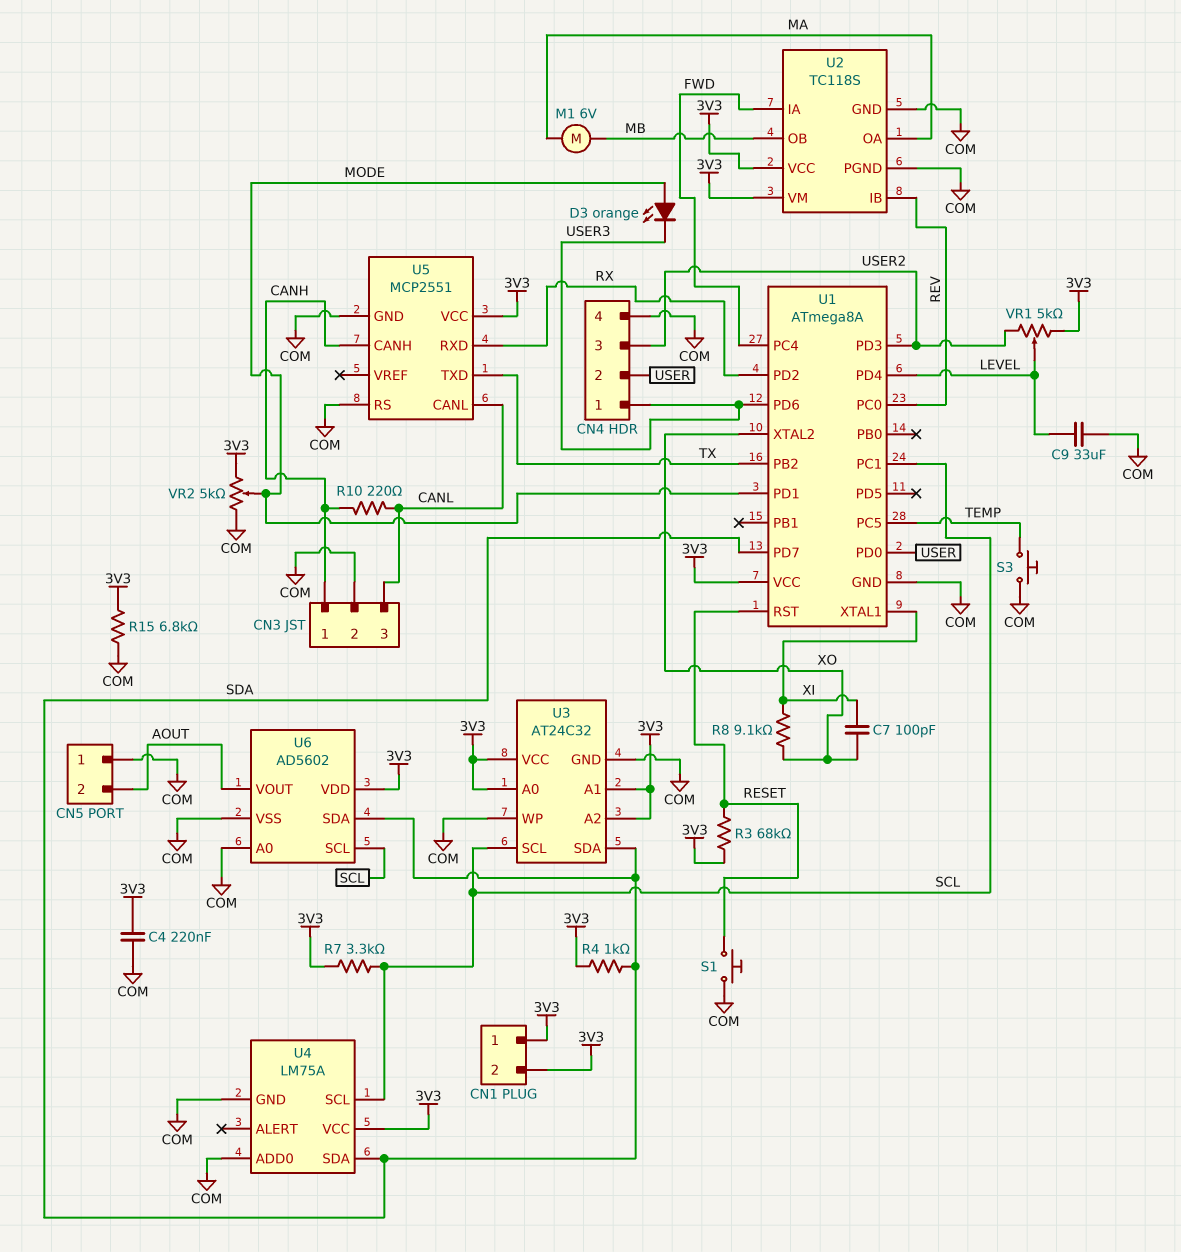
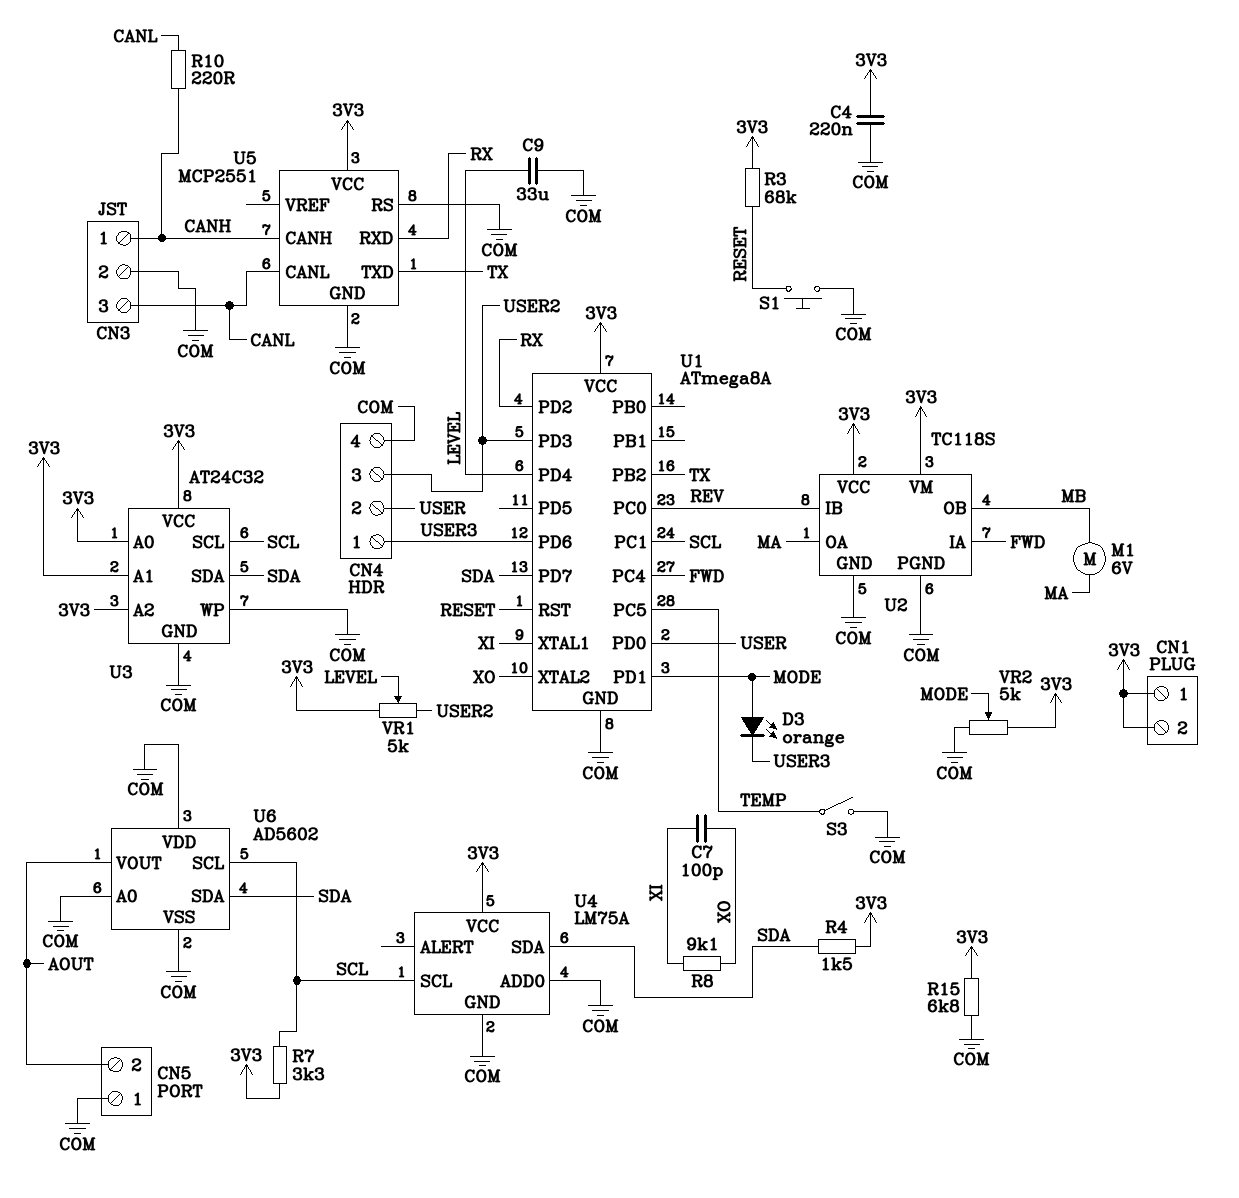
R4: 1k (3V3, SDA) -> 1.5k (3V3, SDA)
S3: button (COM, TEMP) -> switch (COM, TEMP)
U6 pin VDD: 3V3 -> COM

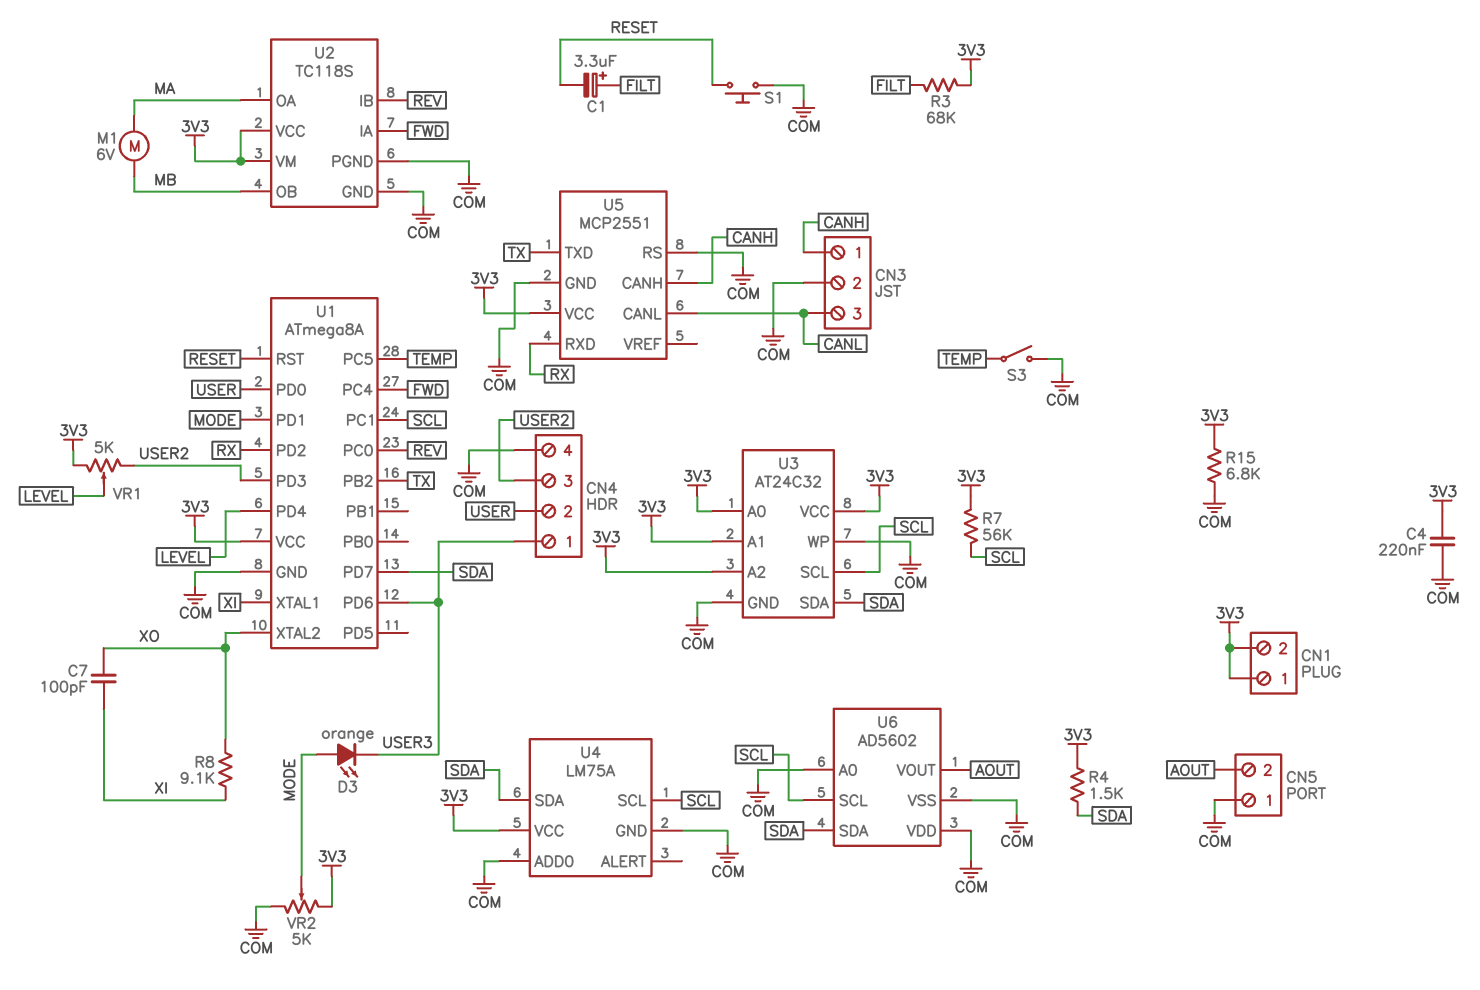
C1: none -> 3.3uF (plus FILT, minus RESET)
C9: 33uF (COM, LEVEL) -> none
R3: 68k (3V3, RESET) -> 68k (3V3, FILT)
R7: 3.3k (3V3, SCL) -> 56k (3V3, SCL)
R10: 220 (CANH, CANL) -> none

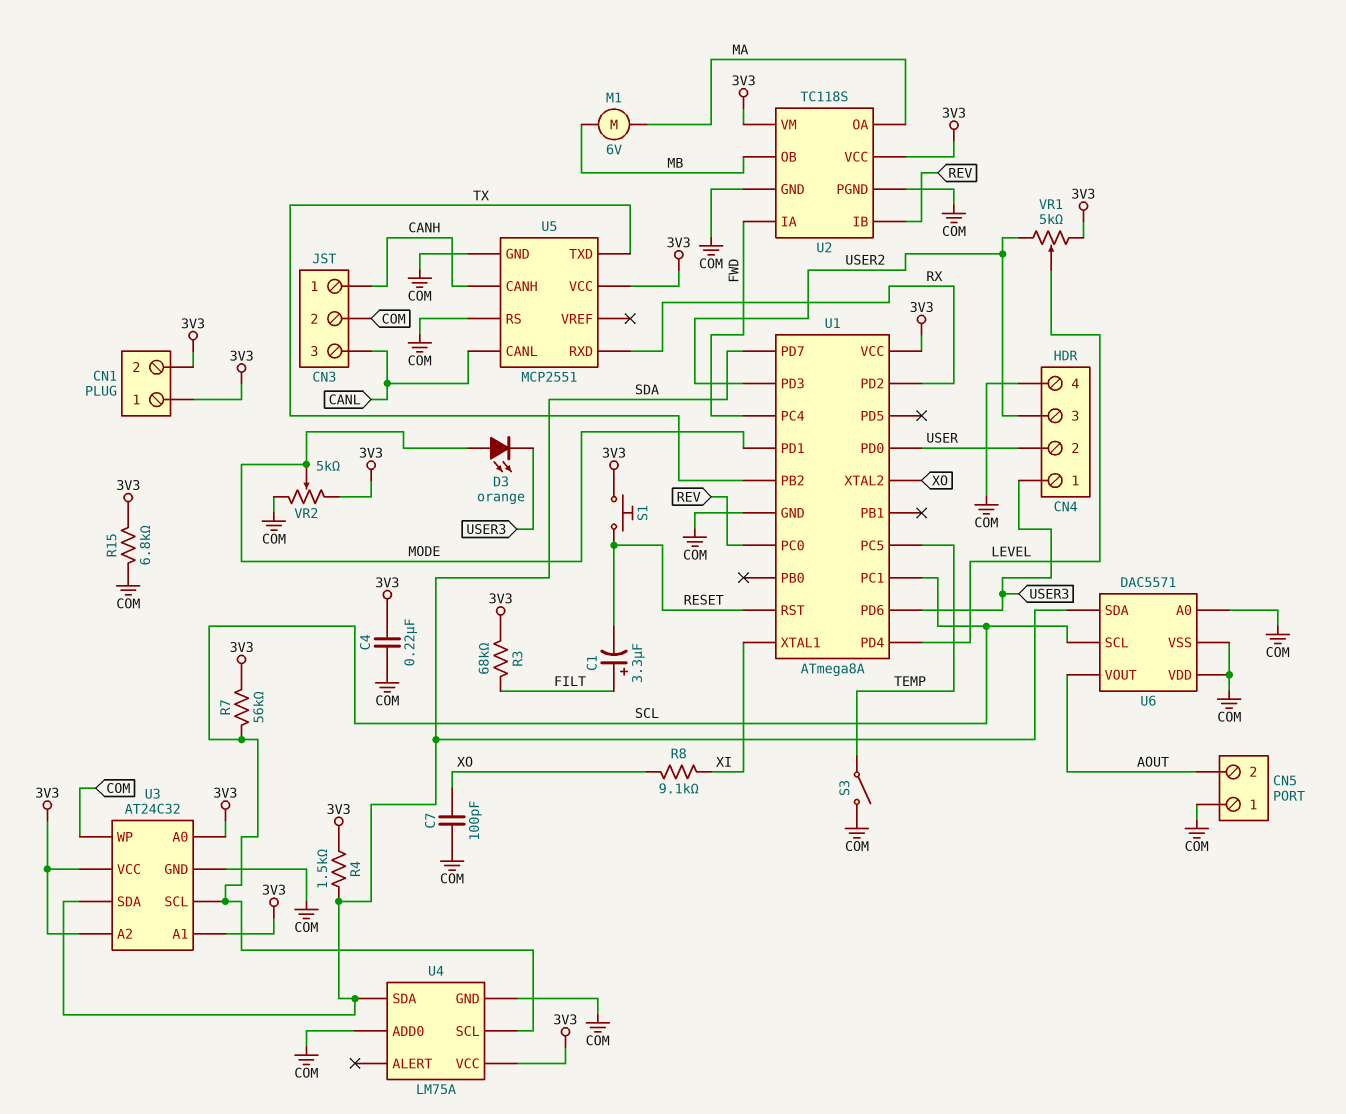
C7: 100pF (XI, XO) -> 100pF (COM, XO)
S1: button (COM, RESET) -> button (3V3, RESET)
U6: AD5602 -> DAC5571

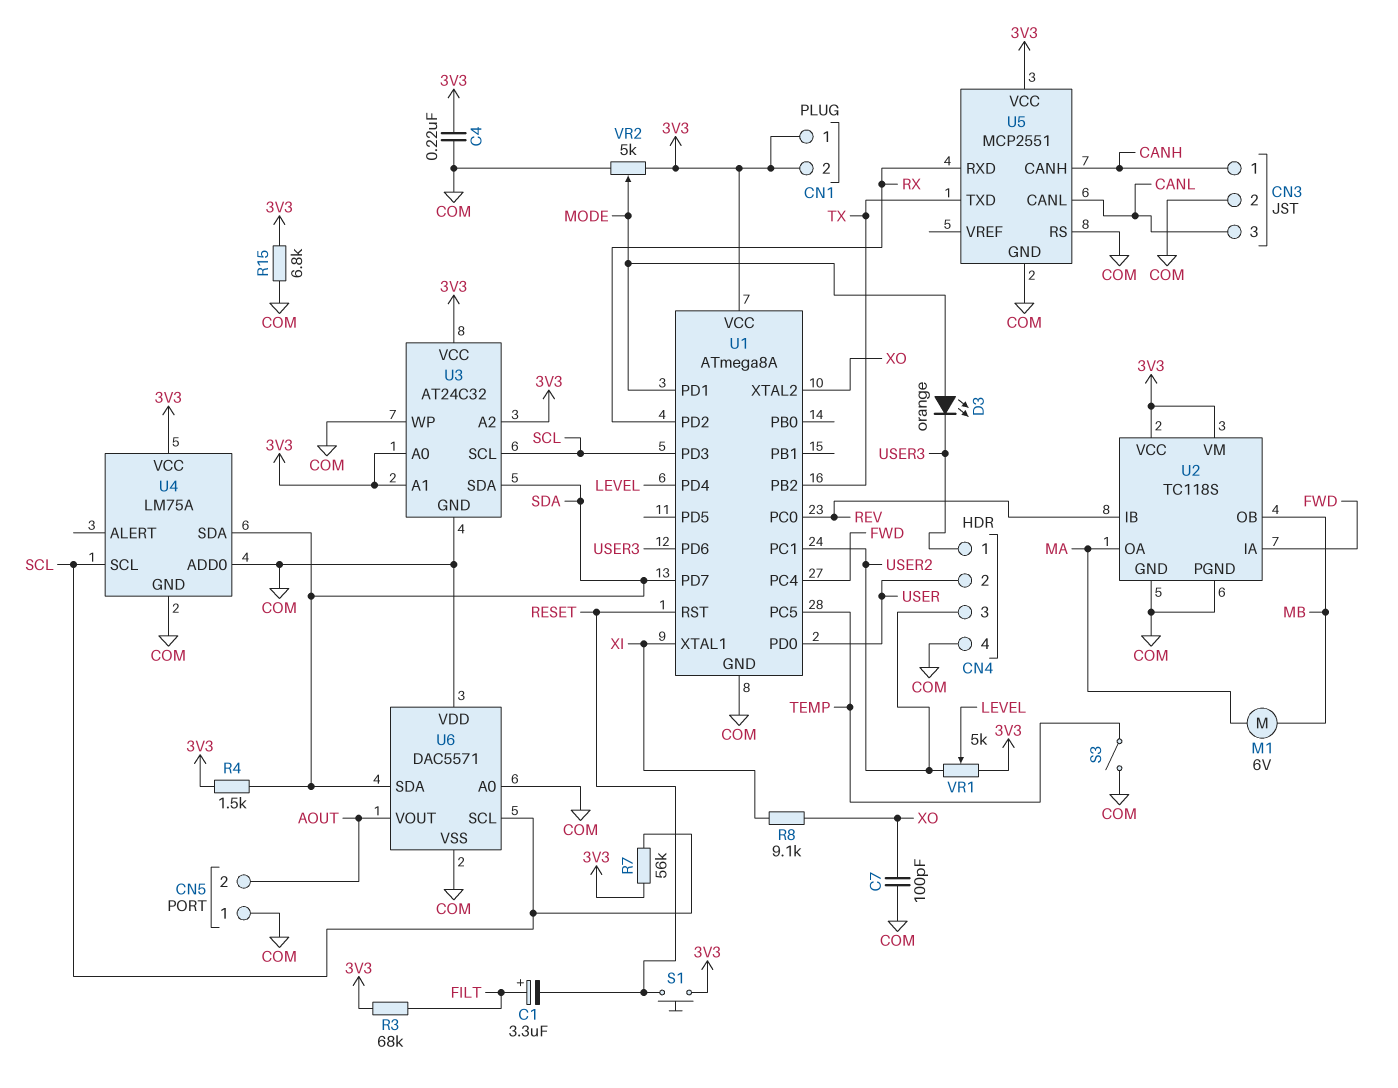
U1 pin PC1: SCL -> USER2
U1 pin PD3: USER2 -> SCL

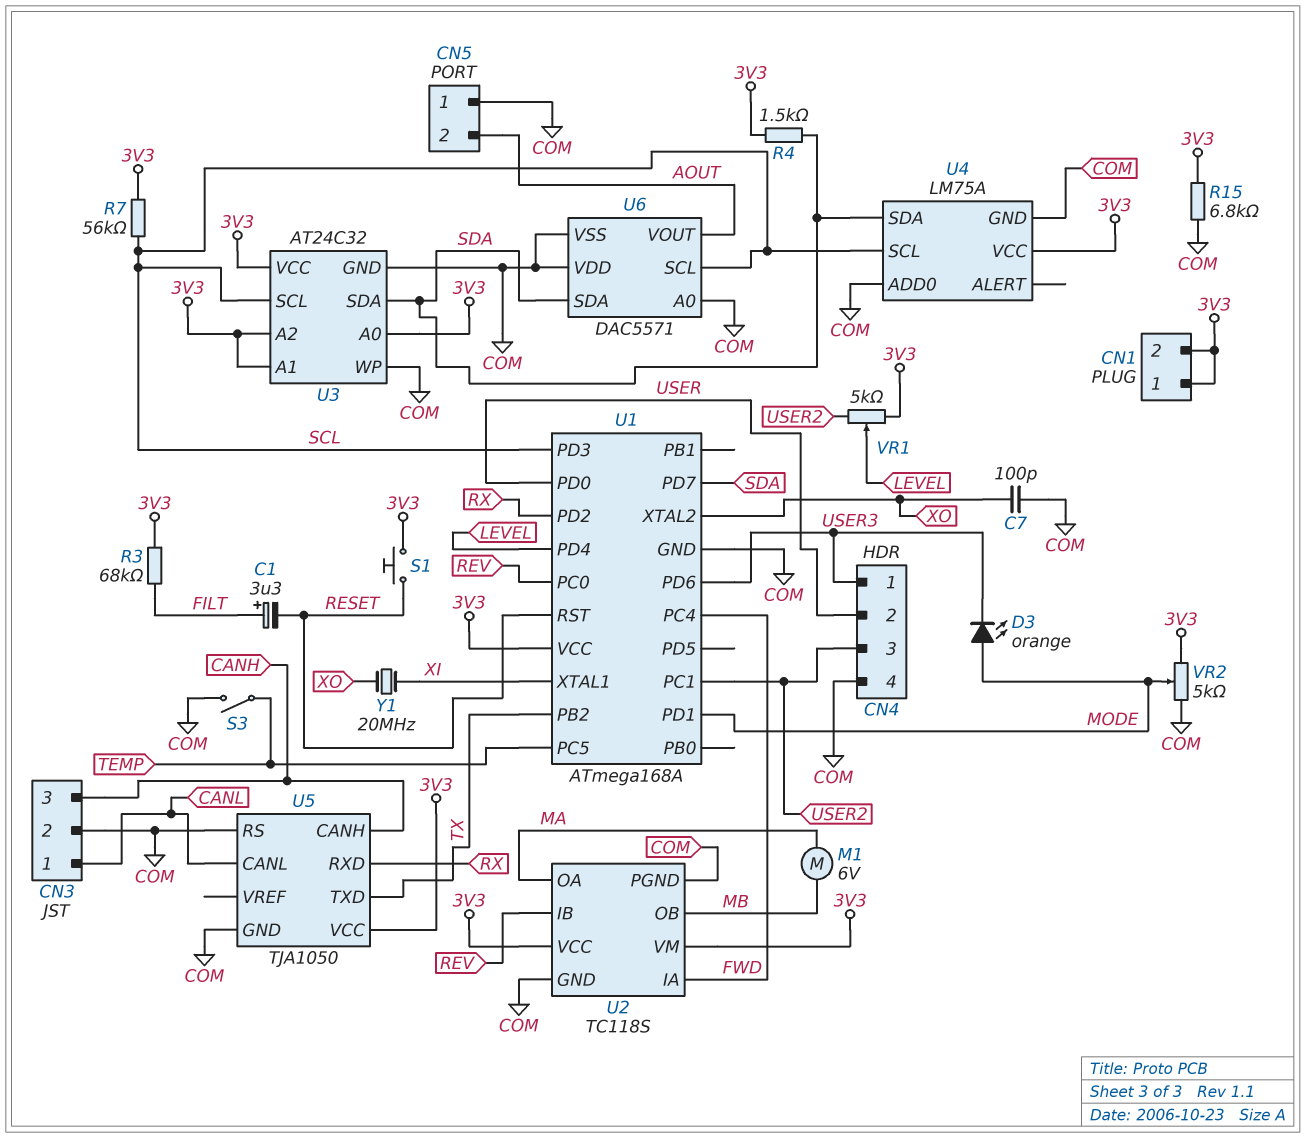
C4: 220nF (3V3, COM) -> none
CN3 pin 1: CANH -> CANL
CN3 pin 3: CANL -> CANH
R8: 9.1k (XI, XO) -> none
U1: ATmega8A -> ATmega168A
U5: MCP2551 -> TJA1050
Y1: none -> 20MHz (XI, XO)

